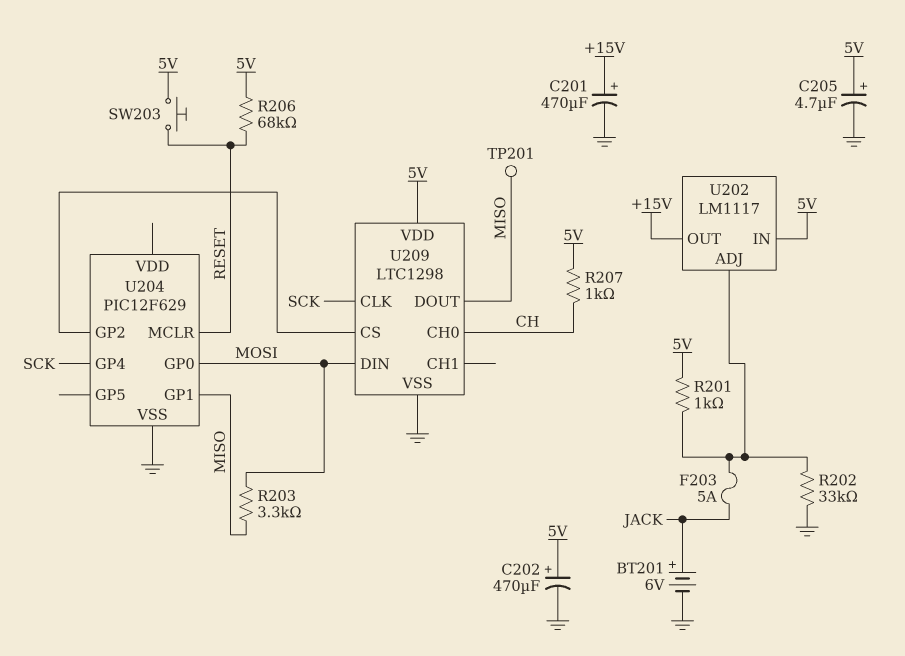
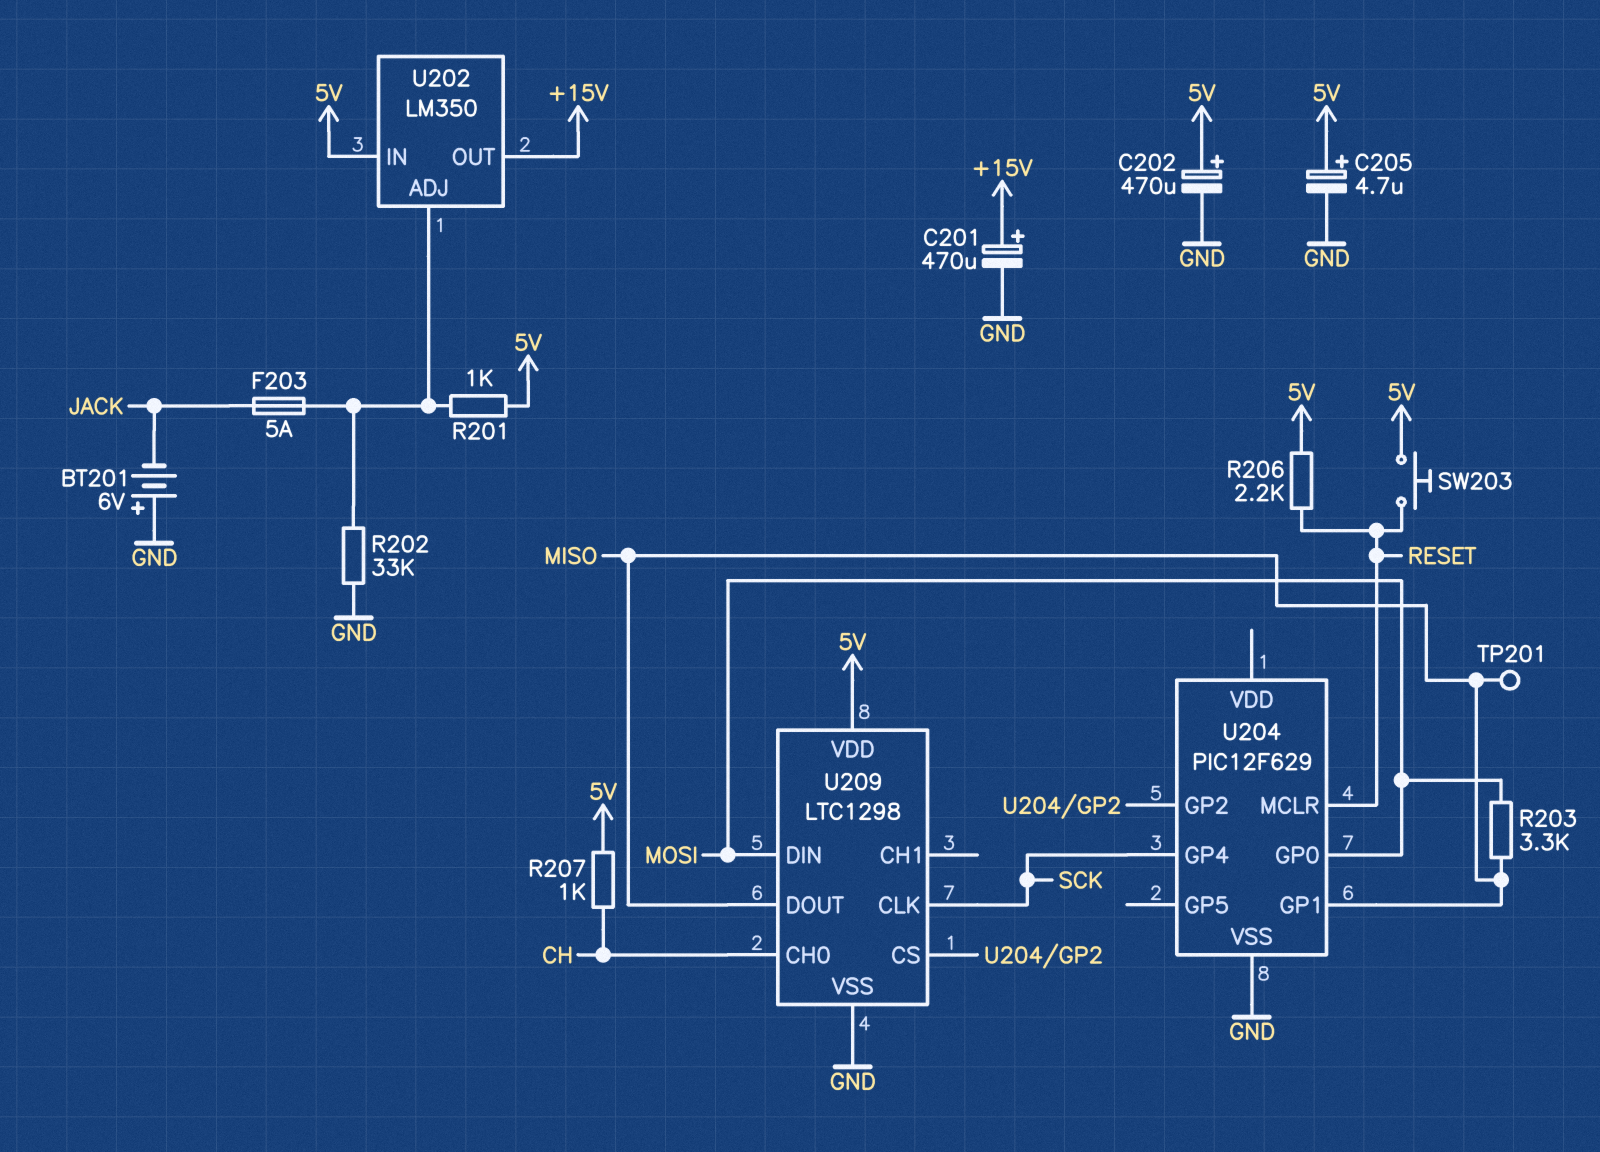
BT201: 6V (plus JACK, minus GND) -> 6V (plus GND, minus JACK)
R206: 68k (5V, RESET) -> 2.2k (5V, RESET)
U202: LM1117 -> LM350

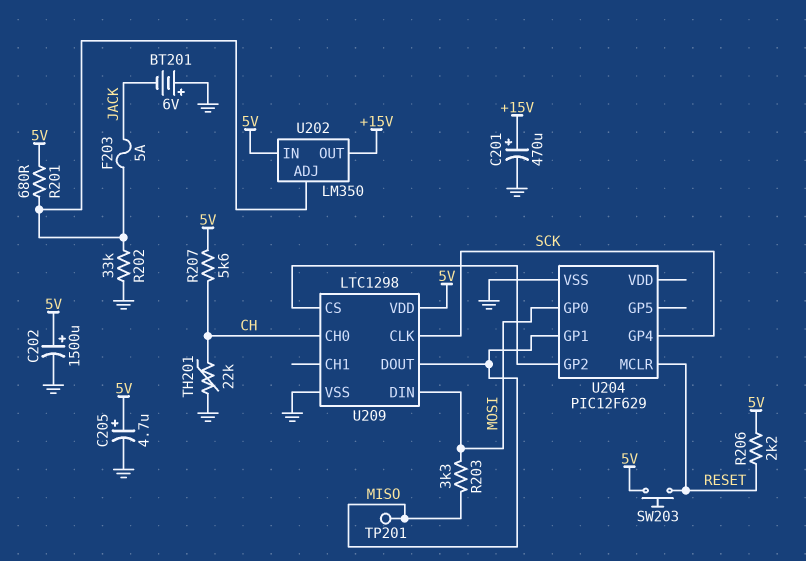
C202: 470uF (plus 5V, minus GND) -> 1500uF (plus 5V, minus GND)
R201: 1k (5V, U202/ADJ) -> 680 (5V, U202/ADJ)
R207: 1k (5V, CH) -> 5.6k (5V, CH)
TH201: none -> 22k (CH, GND)

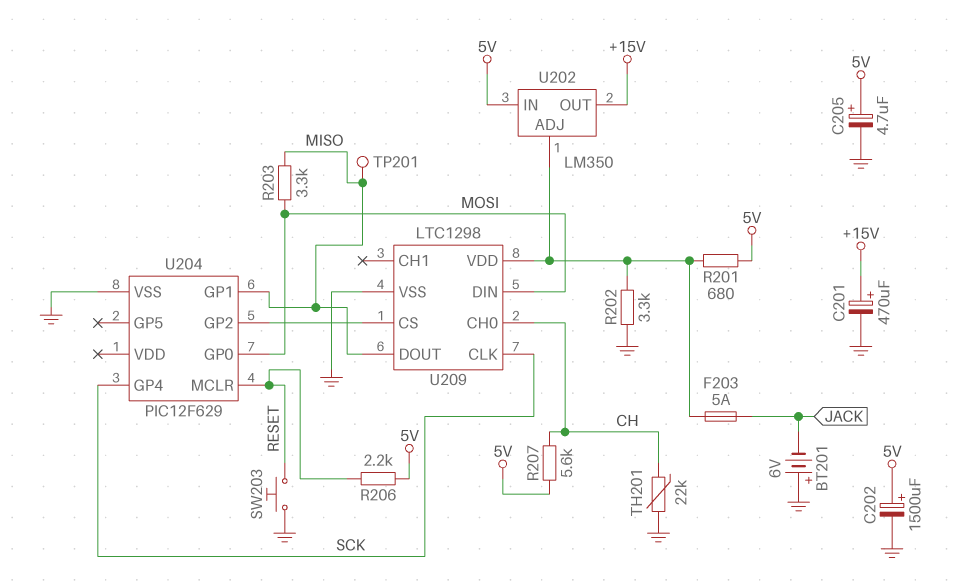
R202: 33k (GND, U202/ADJ) -> 3.3k (GND, U202/ADJ)
SW203: button (5V, RESET) -> button (GND, RESET)
U209 pin VDD: 5V -> U202/ADJ

